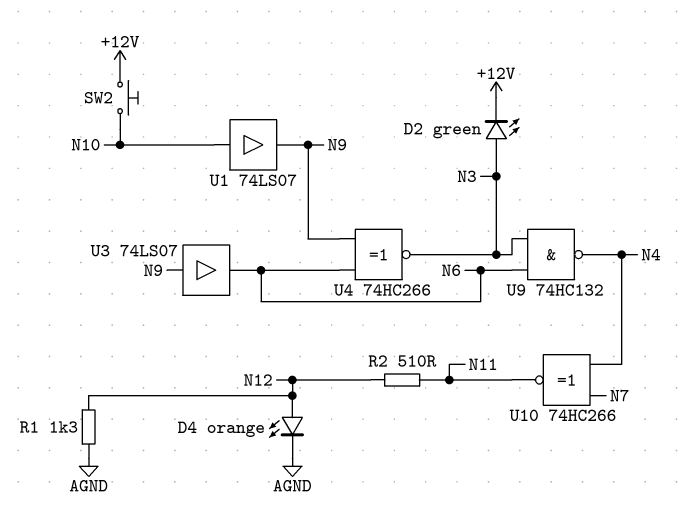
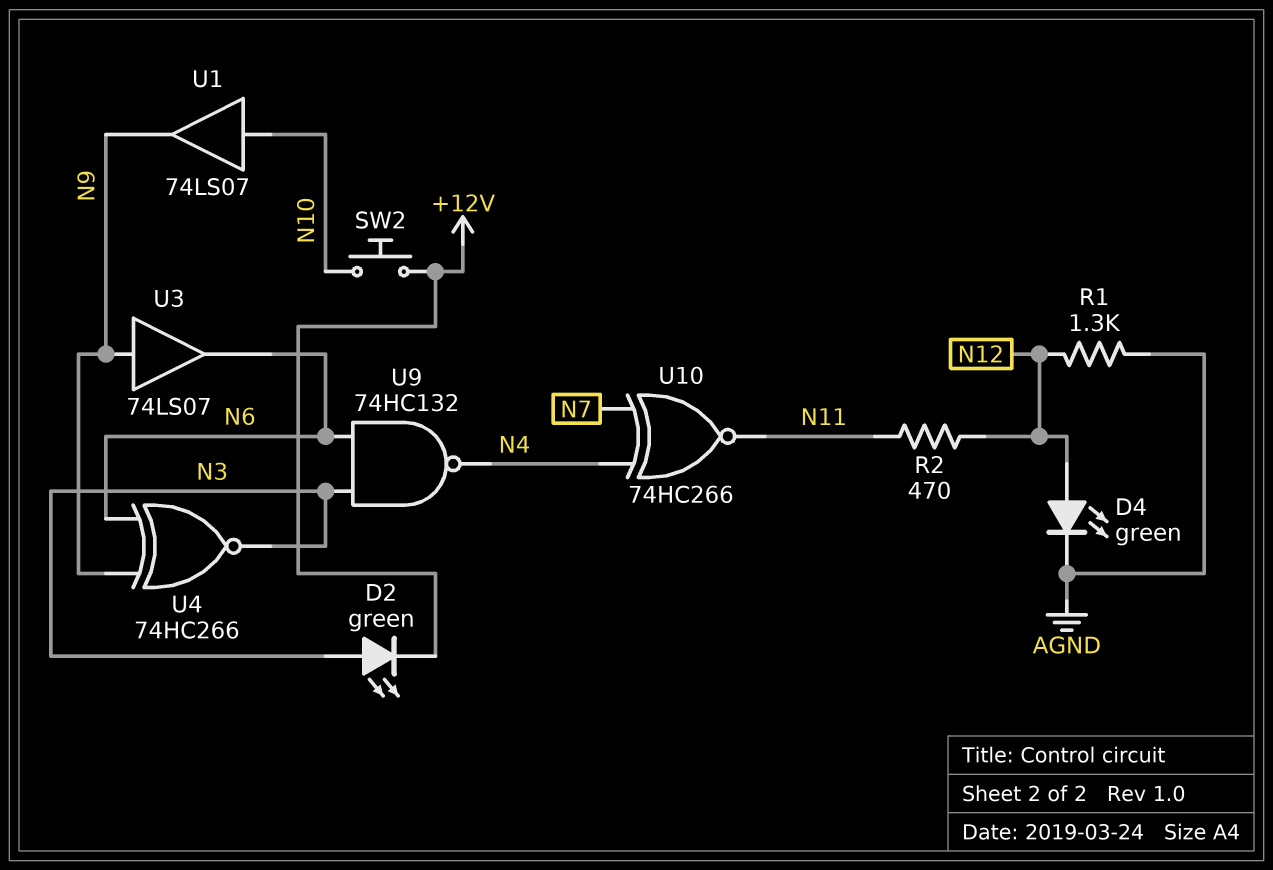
D4: LED orange (A N12, K AGND) -> LED green (A N12, K AGND)
R2: 510 (N11, N12) -> 470 (N11, N12)

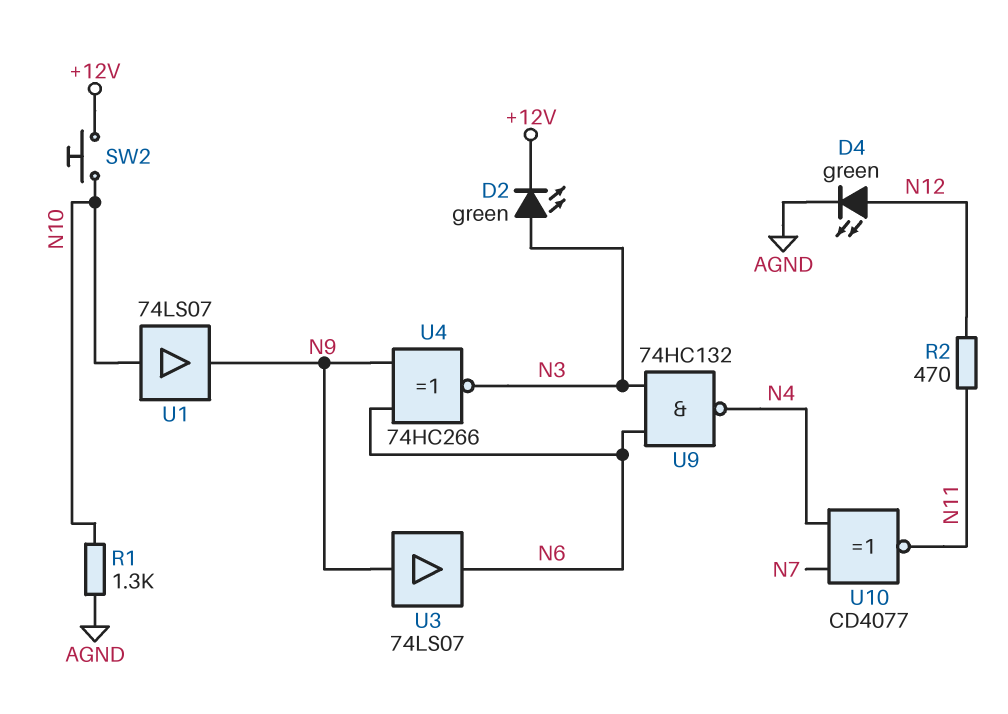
R1: 1.3k (AGND, N12) -> 1.3k (AGND, N10)
U10: XNOR 74HC266 (in N4, in N7, out N11) -> XNOR CD4077 (in N4, in N7, out N11)

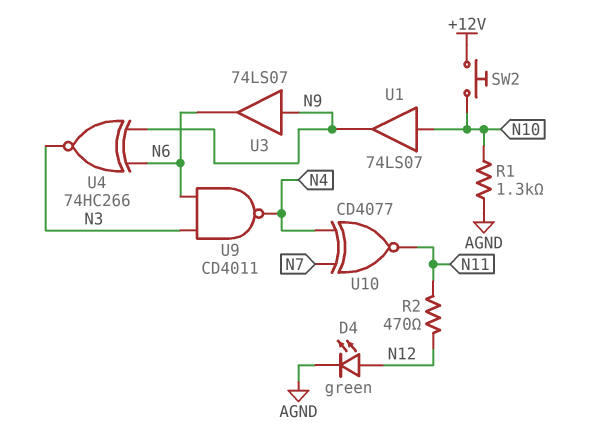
D2: LED green (A N3, K +12V) -> none
U9: NAND 74HC132 (in N3, in N6, out N4) -> NAND CD4011 (in N3, in N6, out N4)

